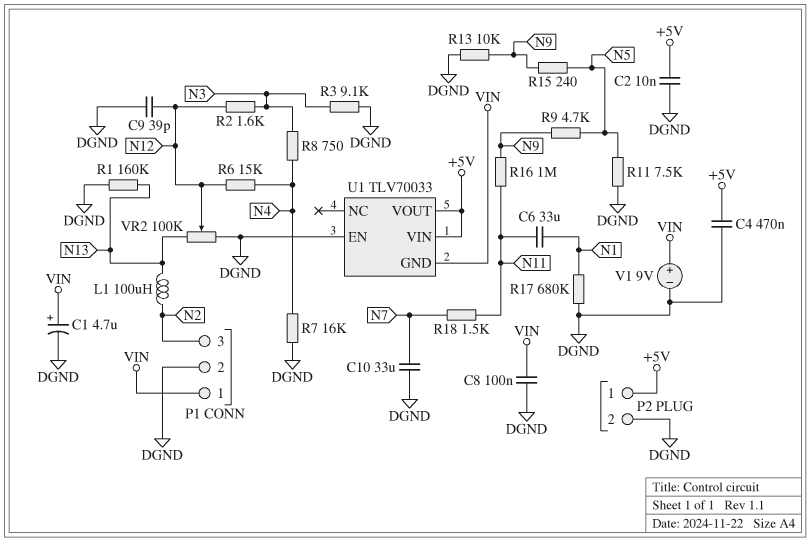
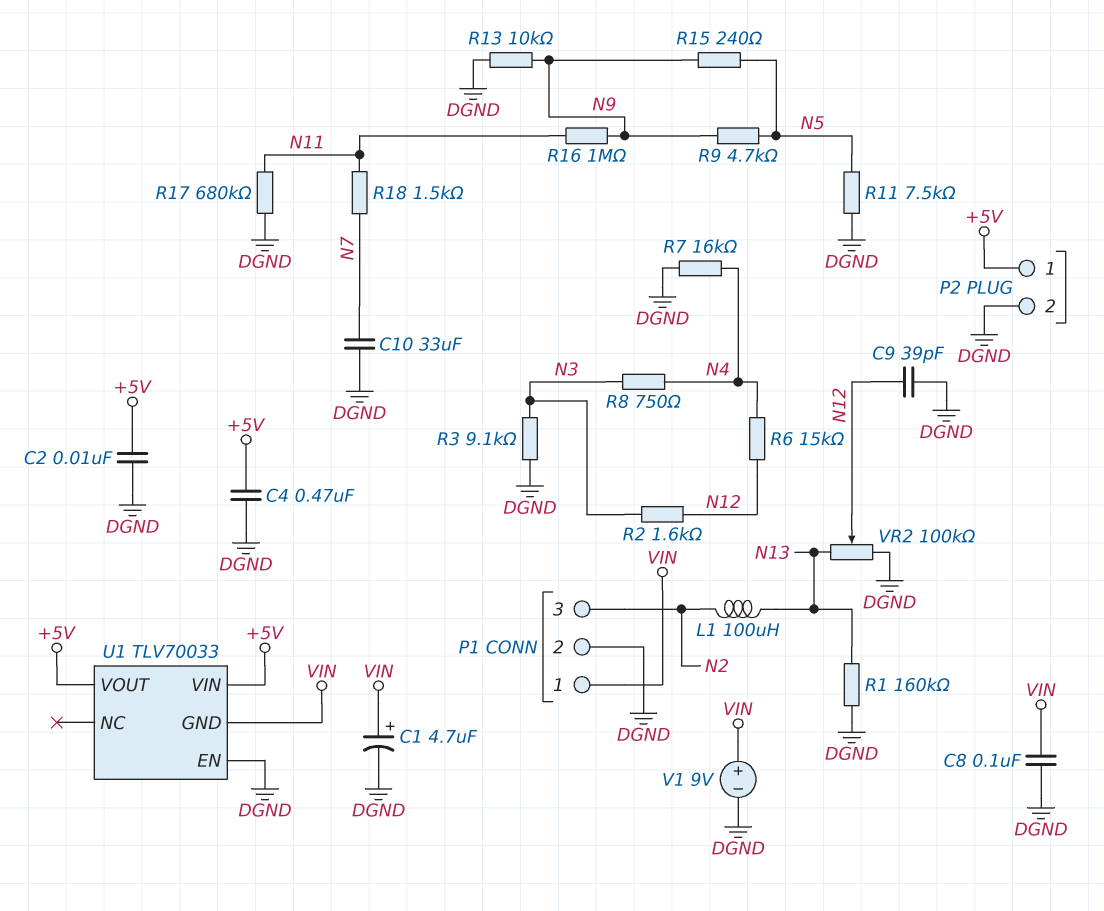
C6: 33uF (N1, N11) -> none
R17: 680k (DGND, N1) -> 680k (DGND, N11)

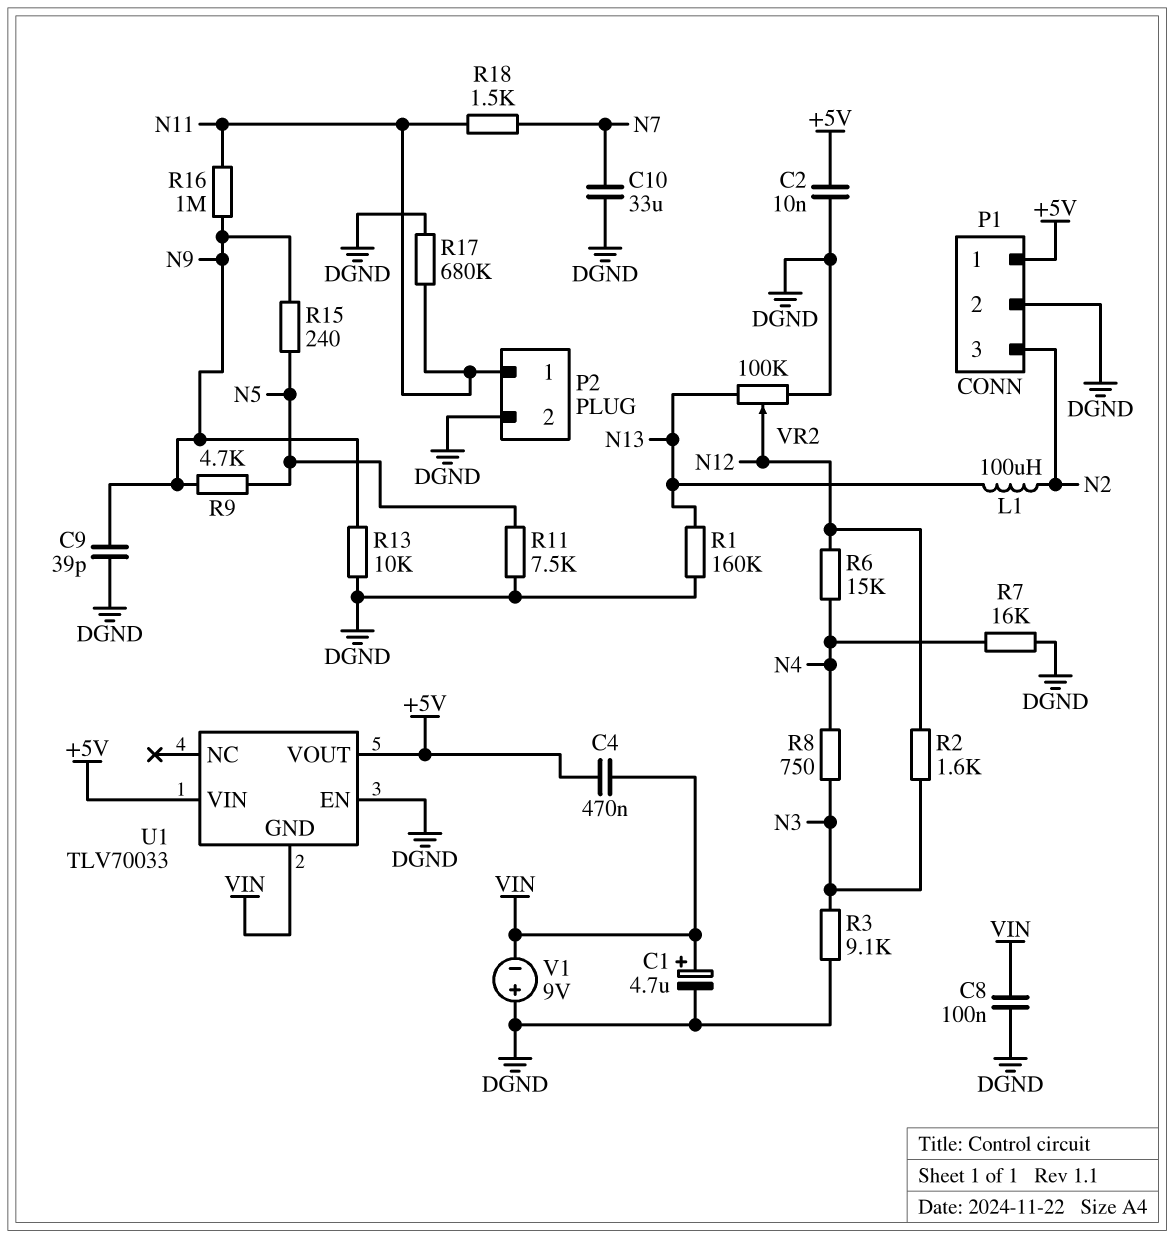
C4: 470nF (+5V, DGND) -> 470nF (+5V, VIN)
C9: 39pF (DGND, N12) -> 39pF (DGND, N9)
P1 pin 1: VIN -> +5V
P2 pin 1: +5V -> N11
V1: 9V (plus VIN, minus DGND) -> 9V (plus DGND, minus VIN)

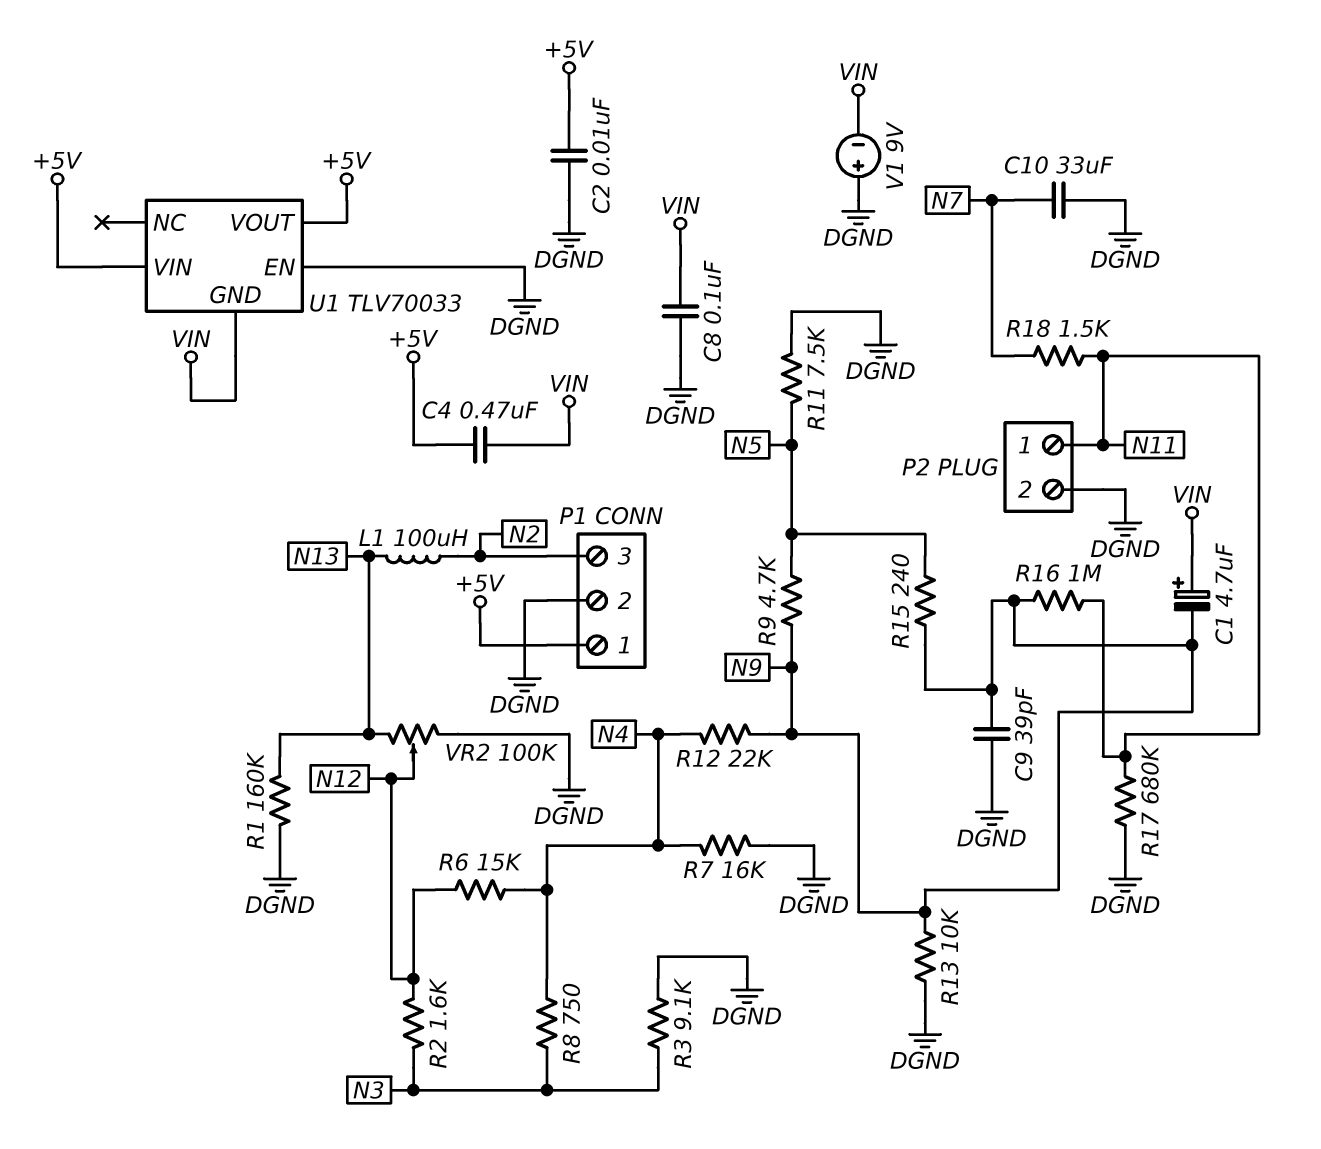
C1: 4.7uF (plus VIN, minus DGND) -> 4.7uF (plus VIN, minus N9)
R12: none -> 22k (N4, N9)

